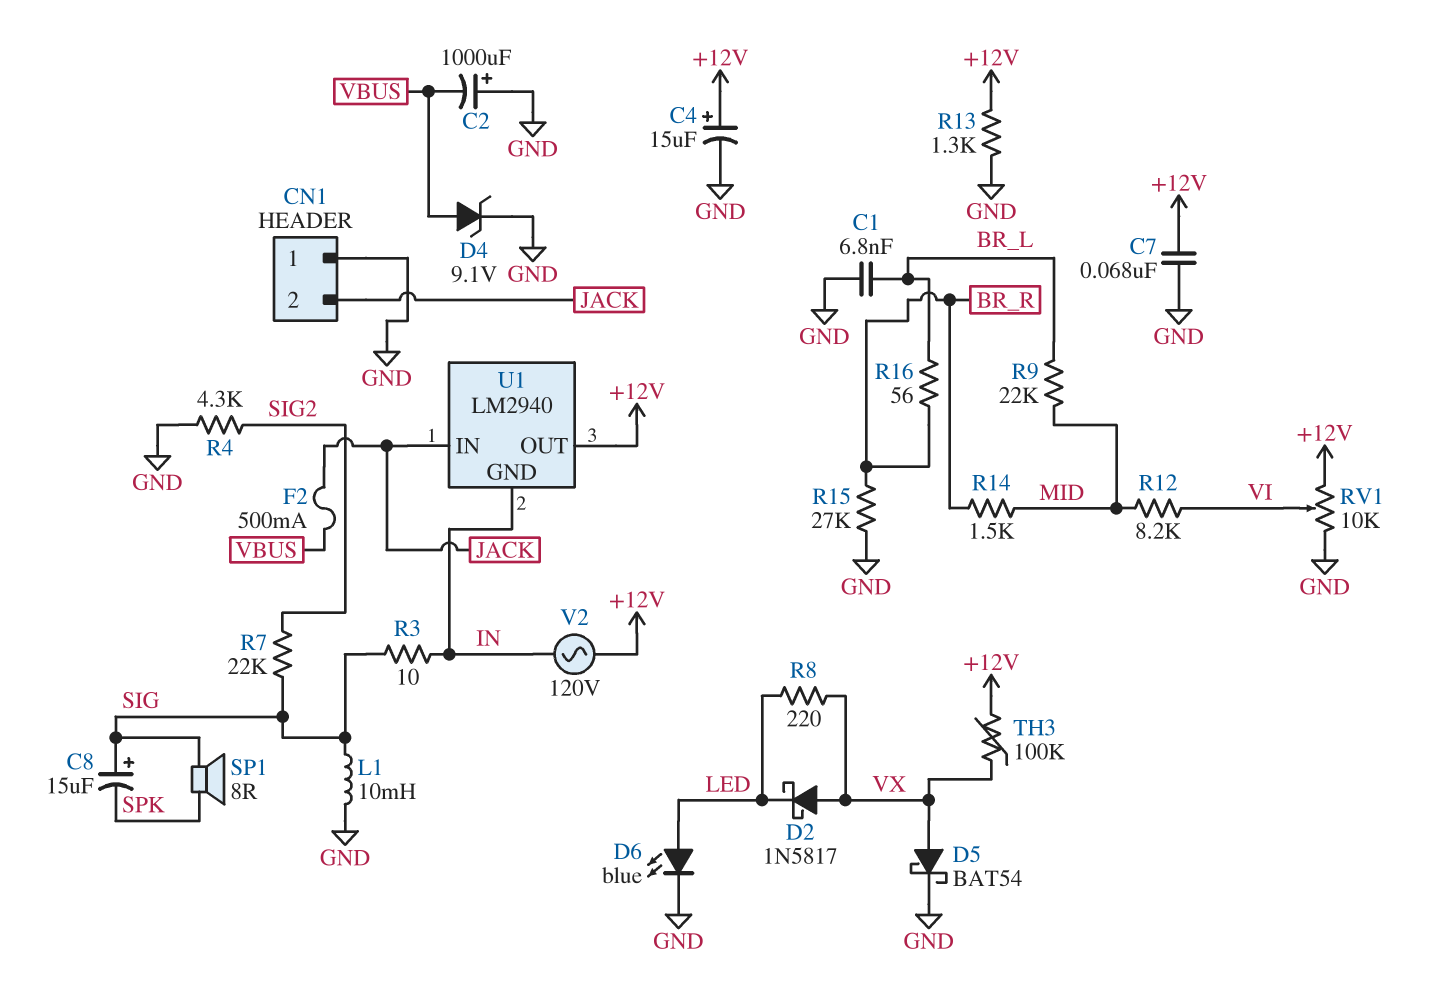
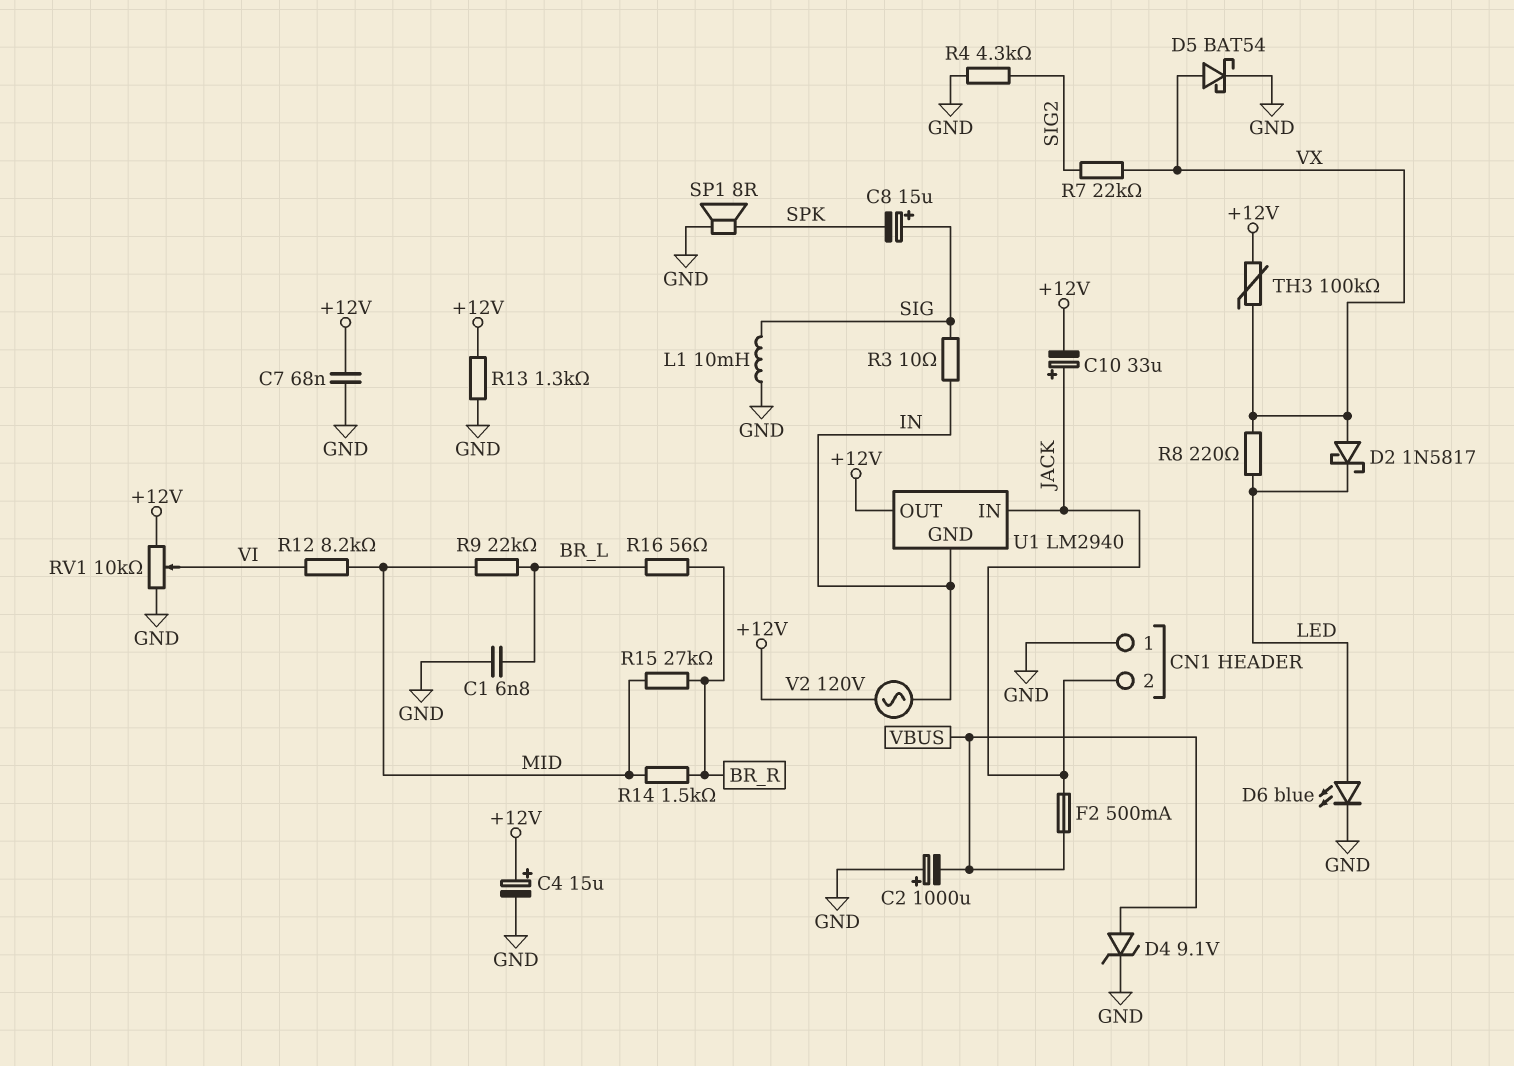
C10: none -> 33uF (plus JACK, minus +12V)
R7: 22k (SIG, SIG2) -> 22k (SIG2, VX)
R15: 27k (BR_R, GND) -> 27k (BR_R, MID)
SP1: speaker 8R (SIG, SPK) -> speaker 8R (GND, SPK)

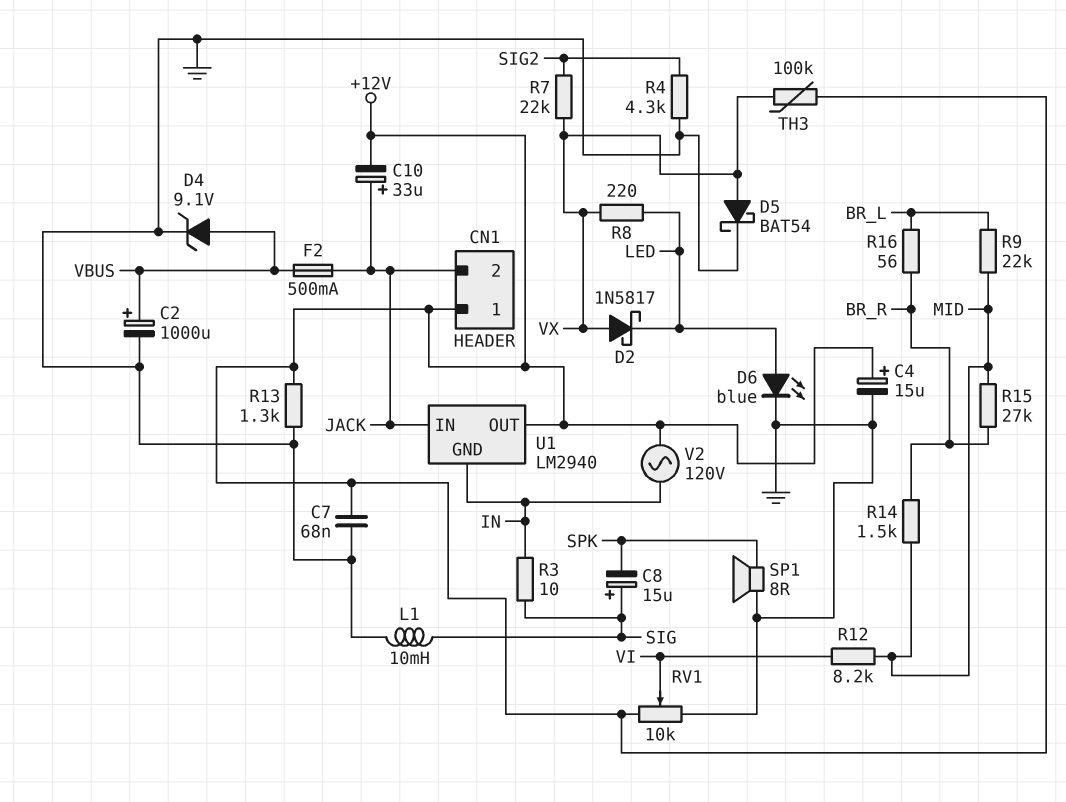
C1: 6.8nF (BR_L, GND) -> none
C2: 1000uF (plus GND, minus VBUS) -> 1000uF (plus VBUS, minus GND)
CN1 pin 1: GND -> +12V

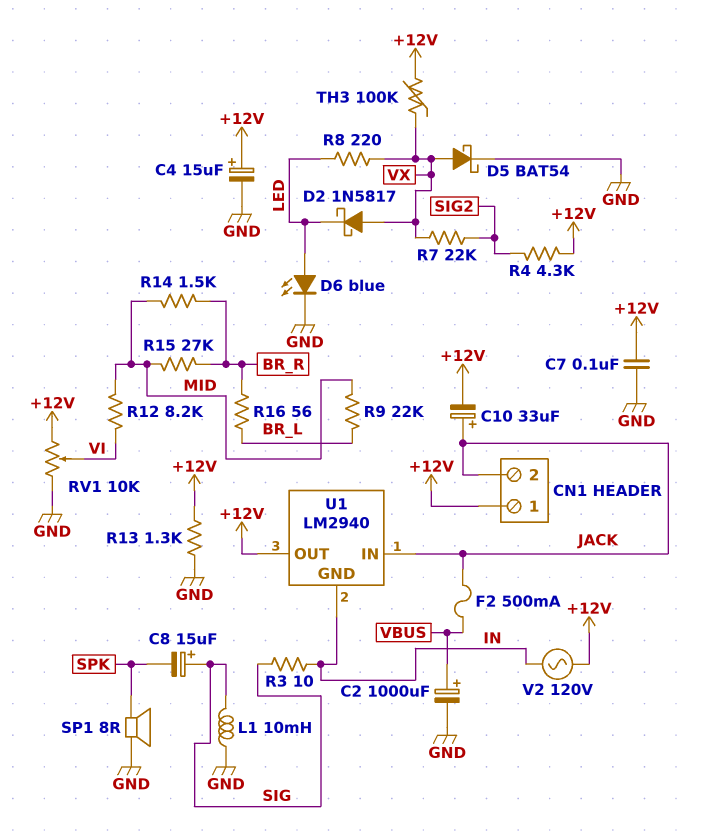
C7: 68nF (+12V, GND) -> 100nF (+12V, GND)
D4: zener 9.1V (A VBUS, K GND) -> none
R4: 4.3k (GND, SIG2) -> 4.3k (+12V, SIG2)

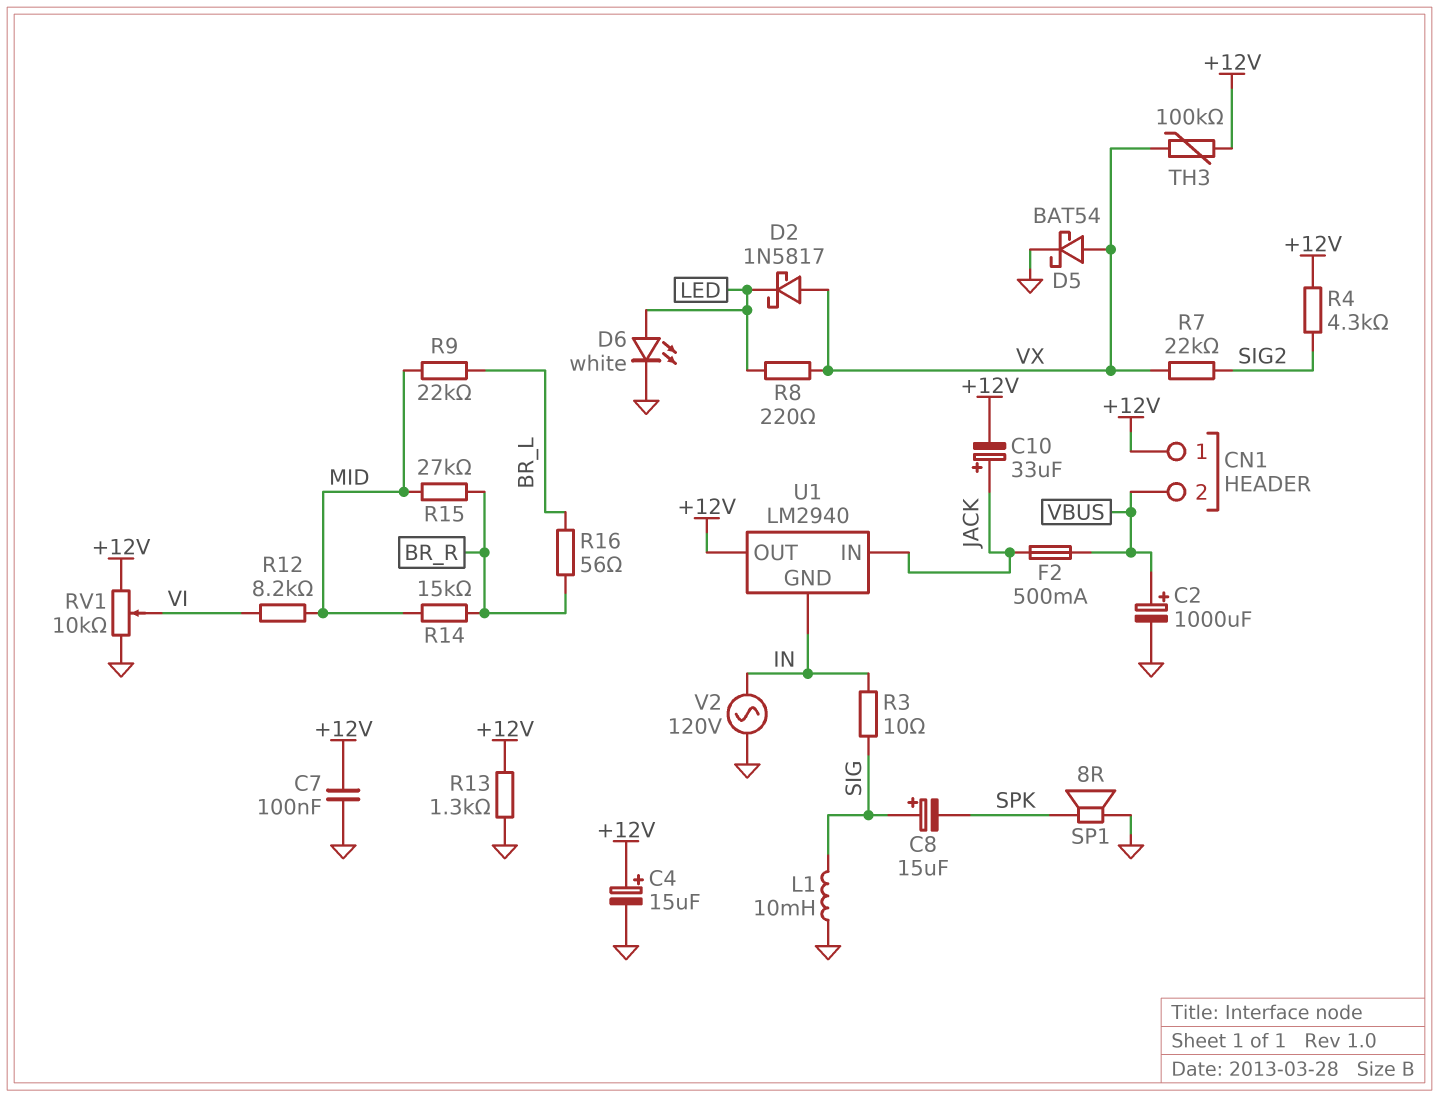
CN1 pin 2: JACK -> VBUS
D6: LED blue (A LED, K GND) -> LED white (A LED, K GND)
R14: 1.5k (BR_R, MID) -> 15k (BR_R, MID)
V2: AC 120V (+12V, IN) -> AC 120V (GND, IN)

